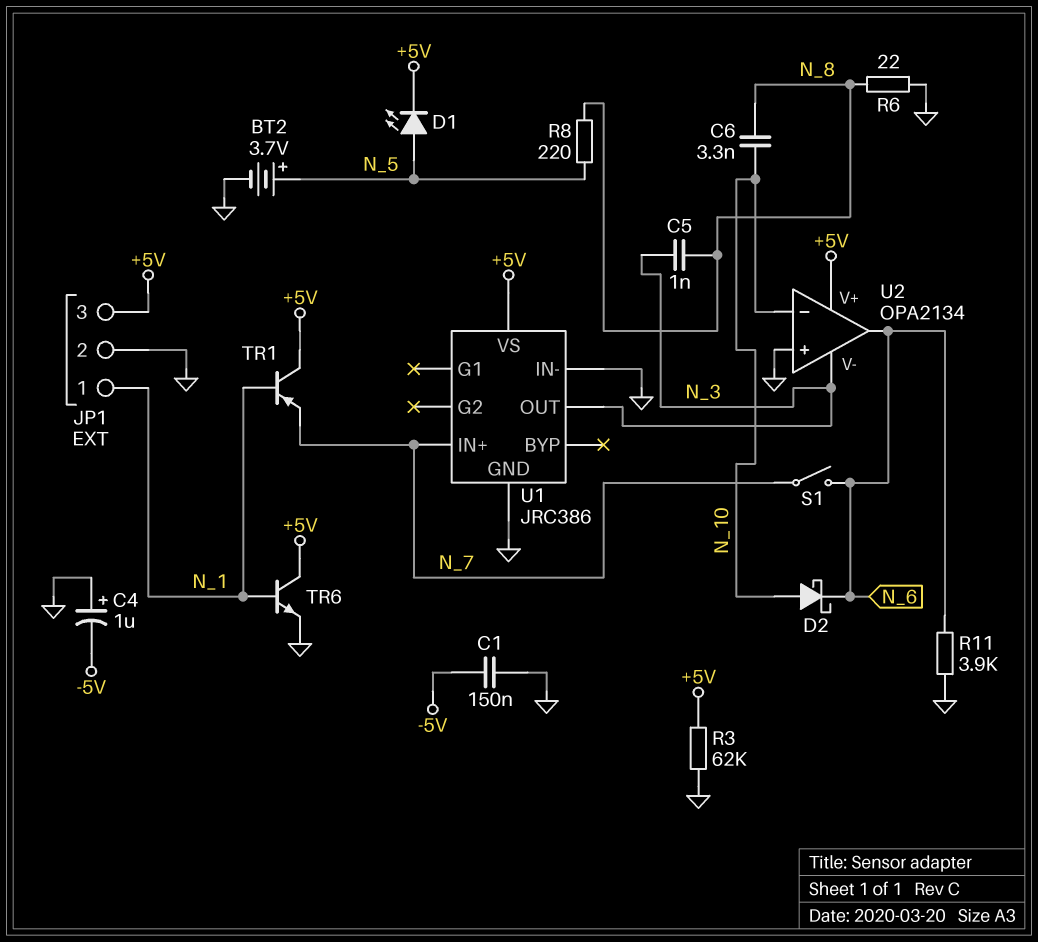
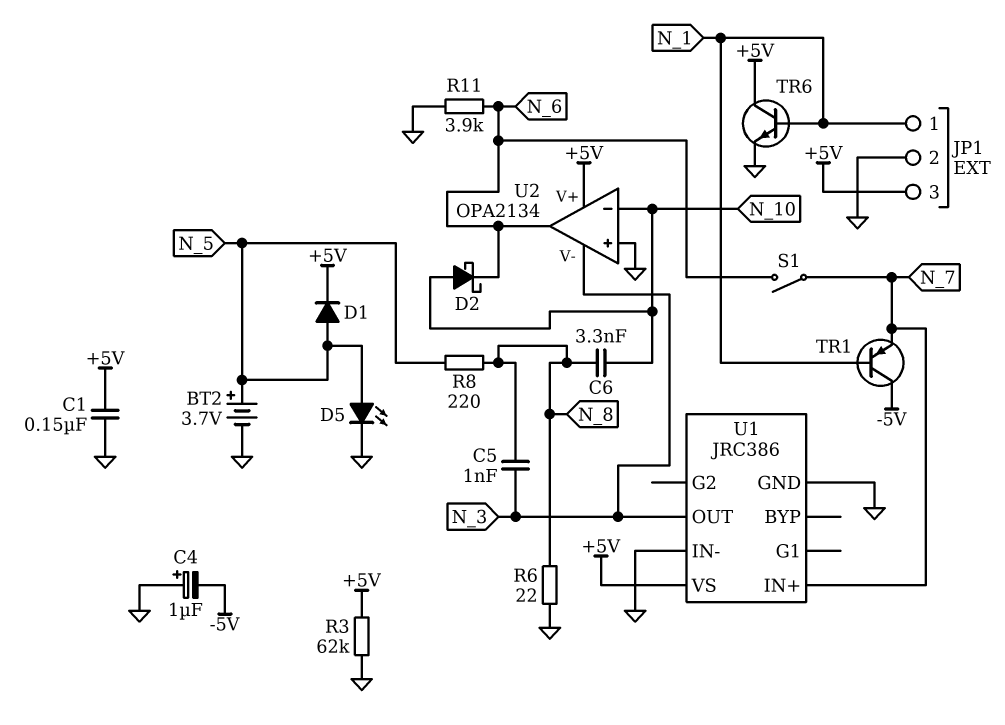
C1: 150nF (-5V, GND) -> 150nF (+5V, GND)
D1: LED (A N_5, K +5V) -> diode (A N_5, K +5V)
D5: none -> LED (A N_5, K GND)
TR1: PNP (B N_1, C +5V, E N_7) -> PNP (B N_1, C -5V, E N_7)

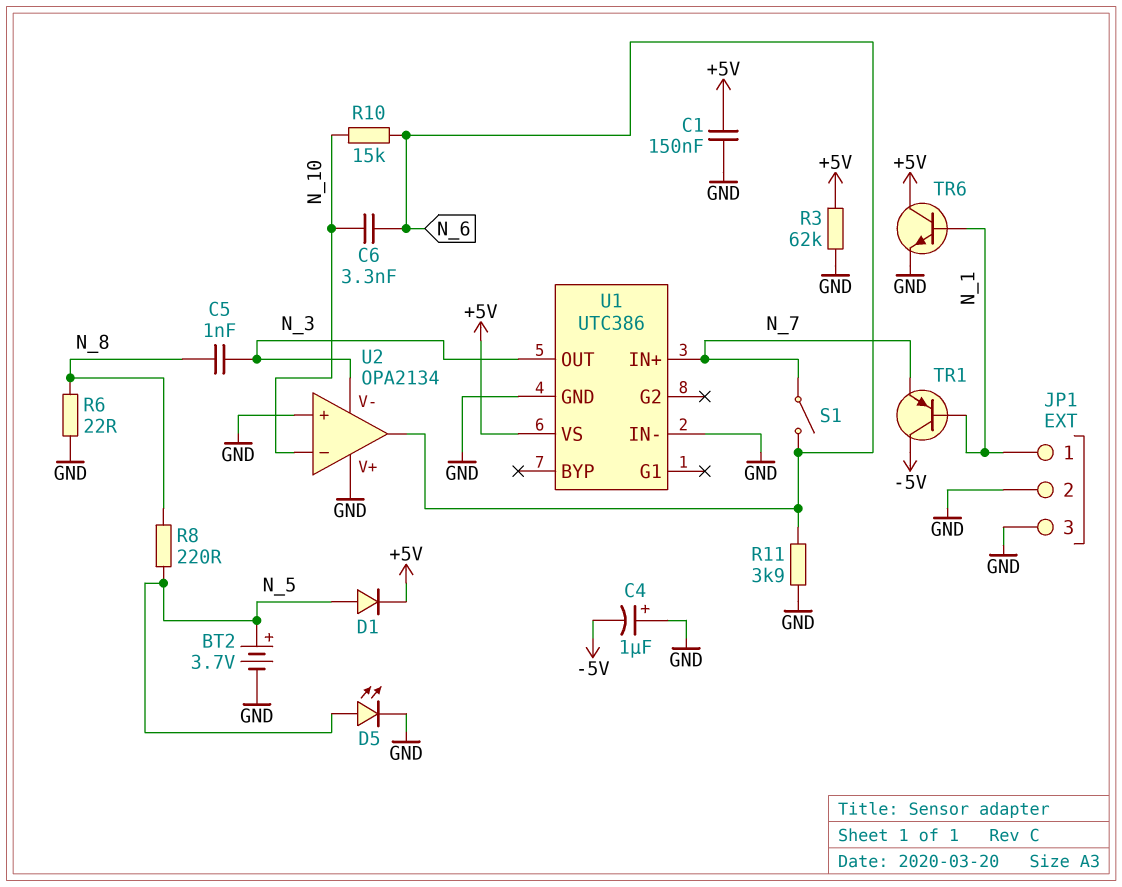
C6: 3.3nF (N_8, N_10) -> 3.3nF (N_6, N_10)
D2: schottky (A N_10, K N_6) -> none
JP1 pin 3: +5V -> GND
R10: none -> 15k (N_6, N_10)
U1: JRC386 -> UTC386
U2 pin V+: +5V -> GND

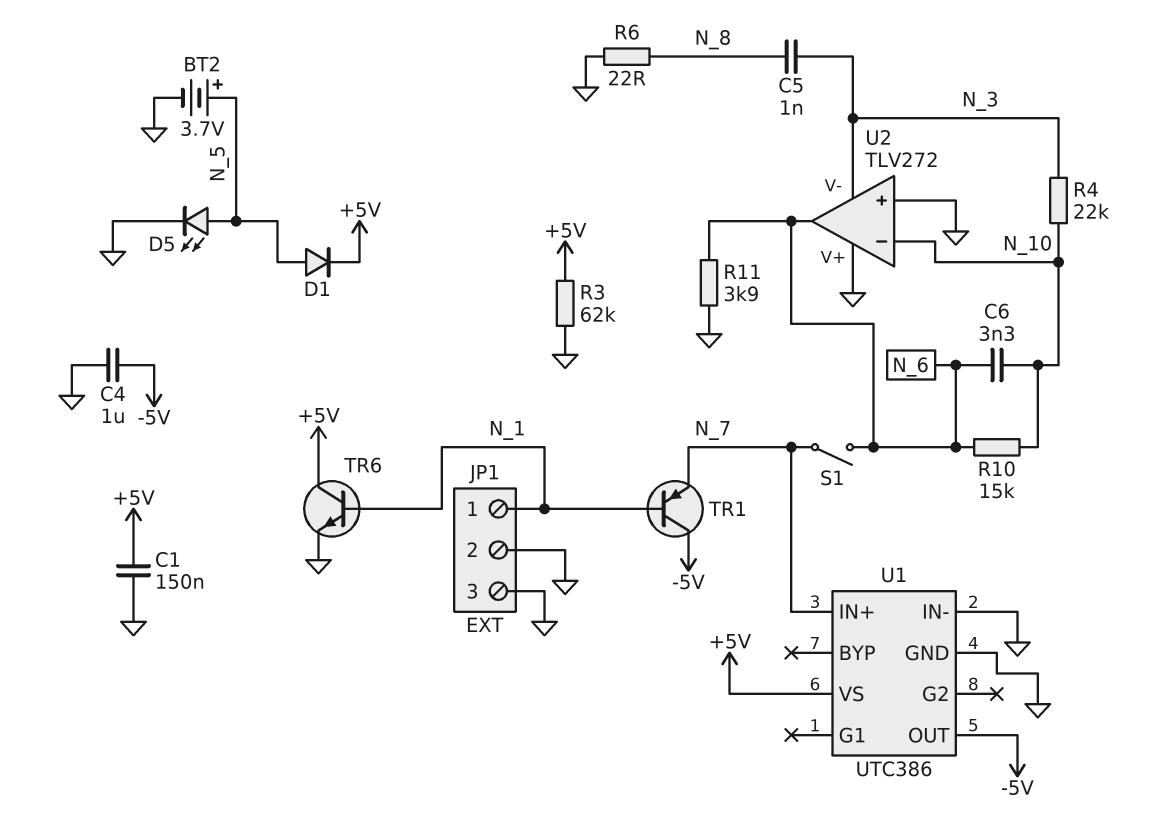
C4: 1uF (plus GND, minus -5V) -> 1uF (-5V, GND)
R4: none -> 22k (N_3, N_10)
R8: 220 (N_5, N_8) -> none
U1 pin OUT: N_3 -> -5V
U2: OPA2134 -> TLV272

